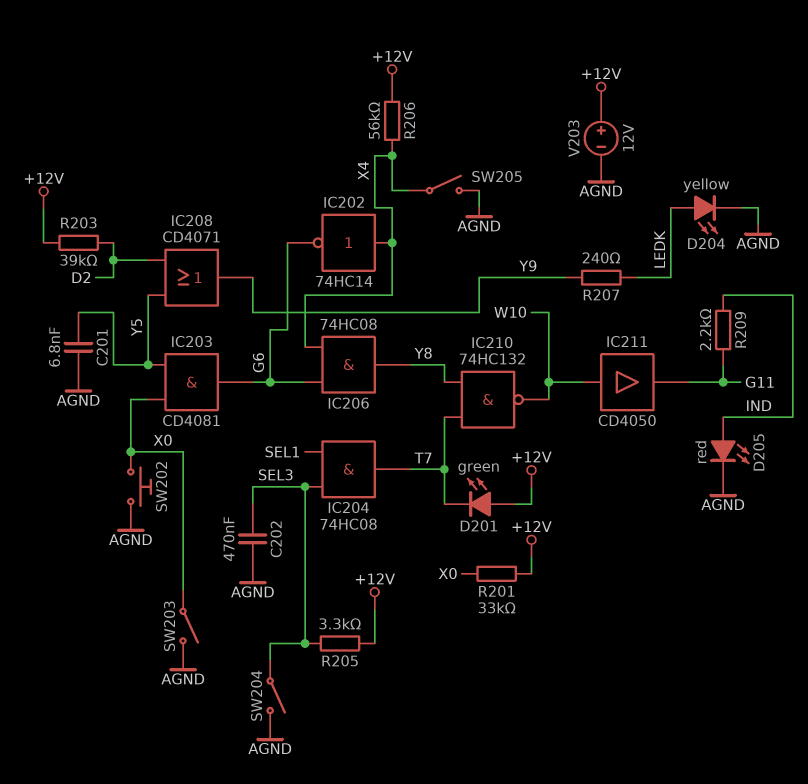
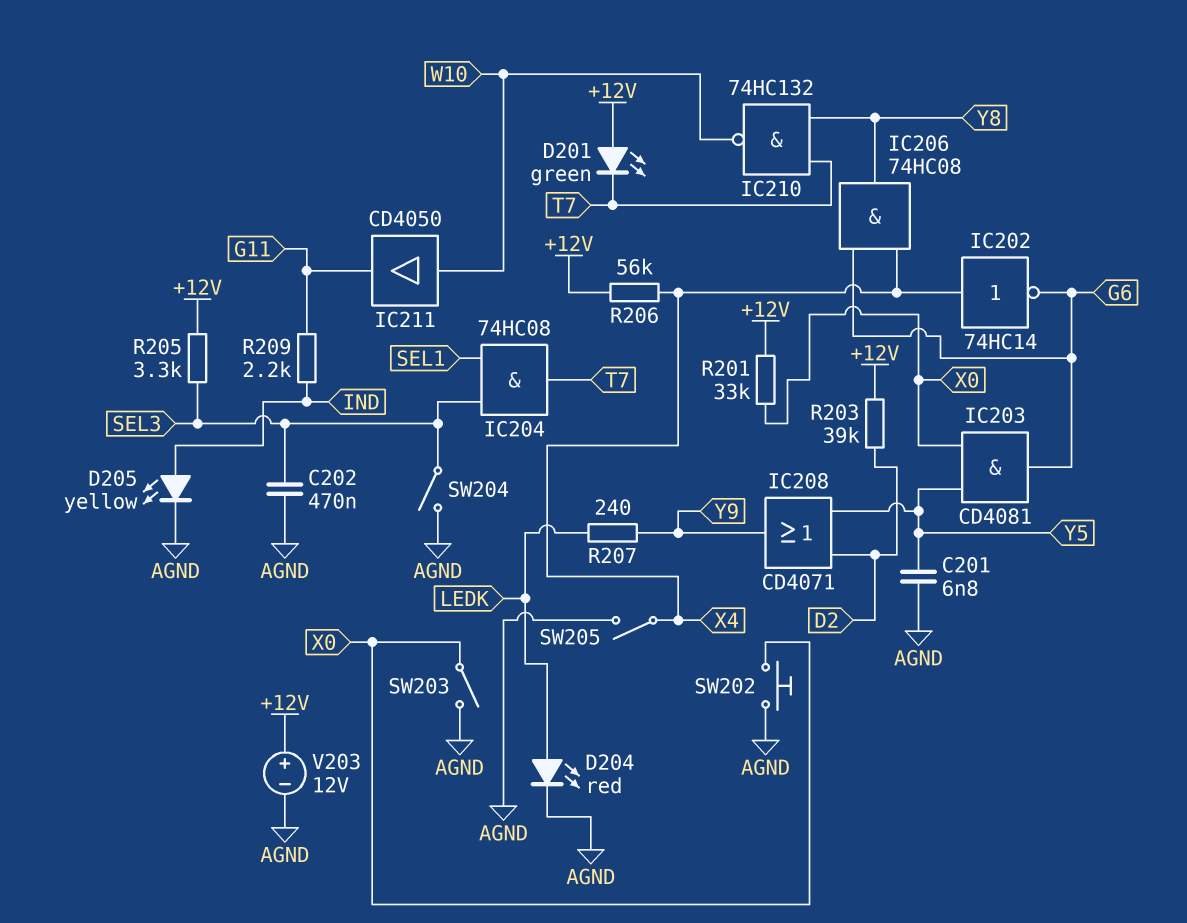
D204: LED yellow (A LEDK, K AGND) -> LED red (A LEDK, K AGND)
D205: LED red (A IND, K AGND) -> LED yellow (A IND, K AGND)

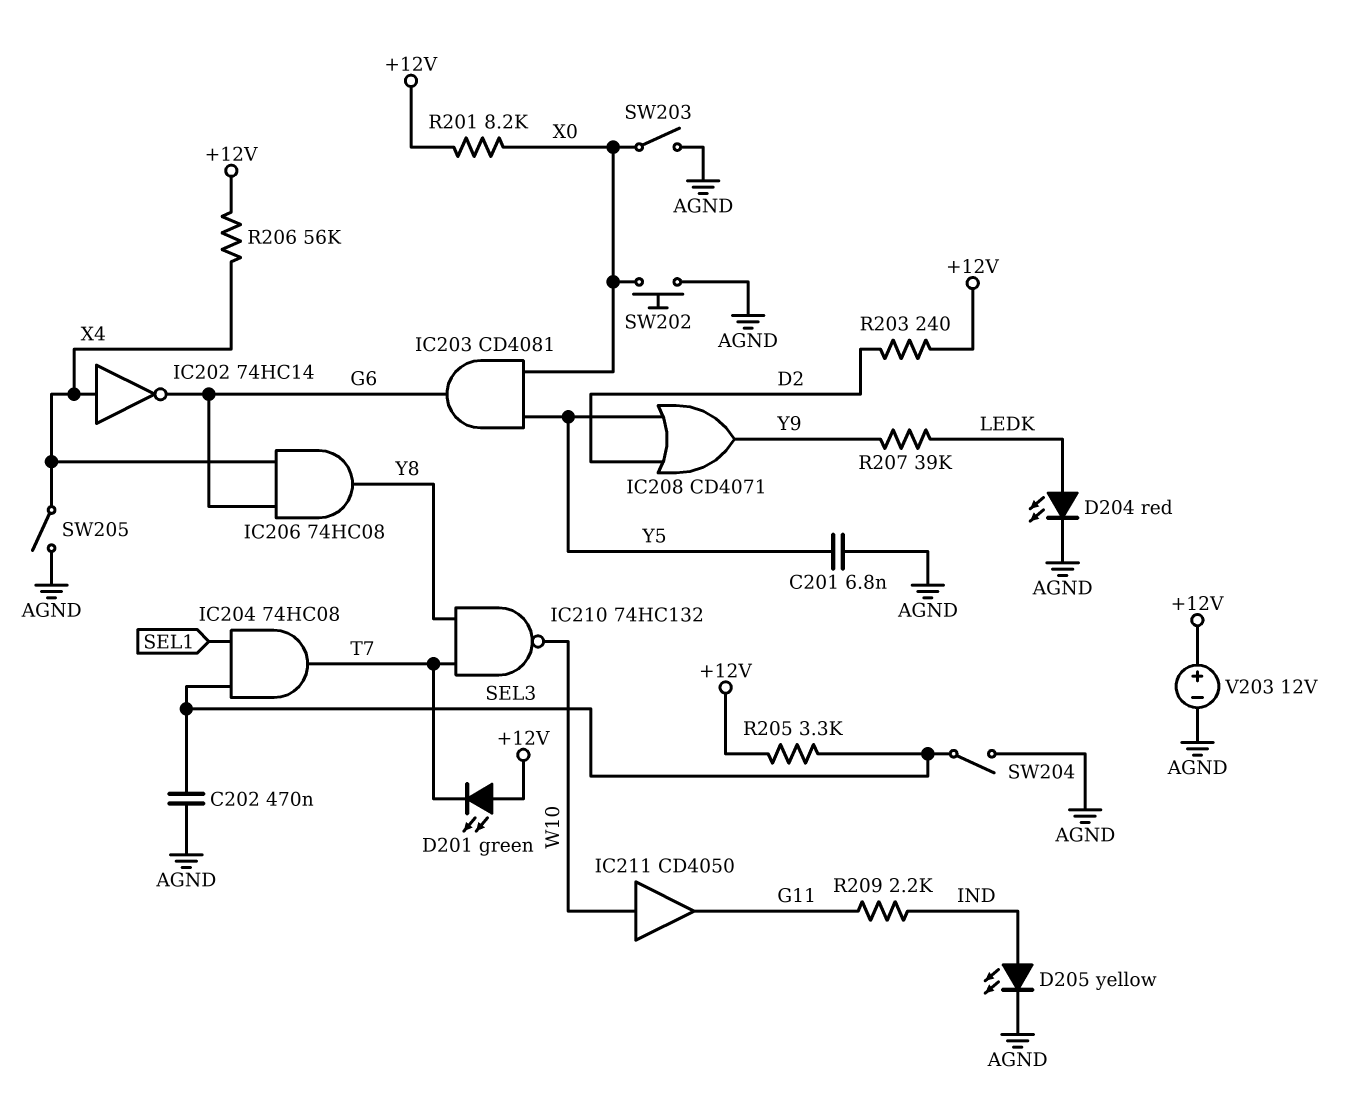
R201: 33k (+12V, X0) -> 8.2k (+12V, X0)
R203: 39k (+12V, D2) -> 240 (+12V, D2)
R207: 240 (LEDK, Y9) -> 39k (LEDK, Y9)

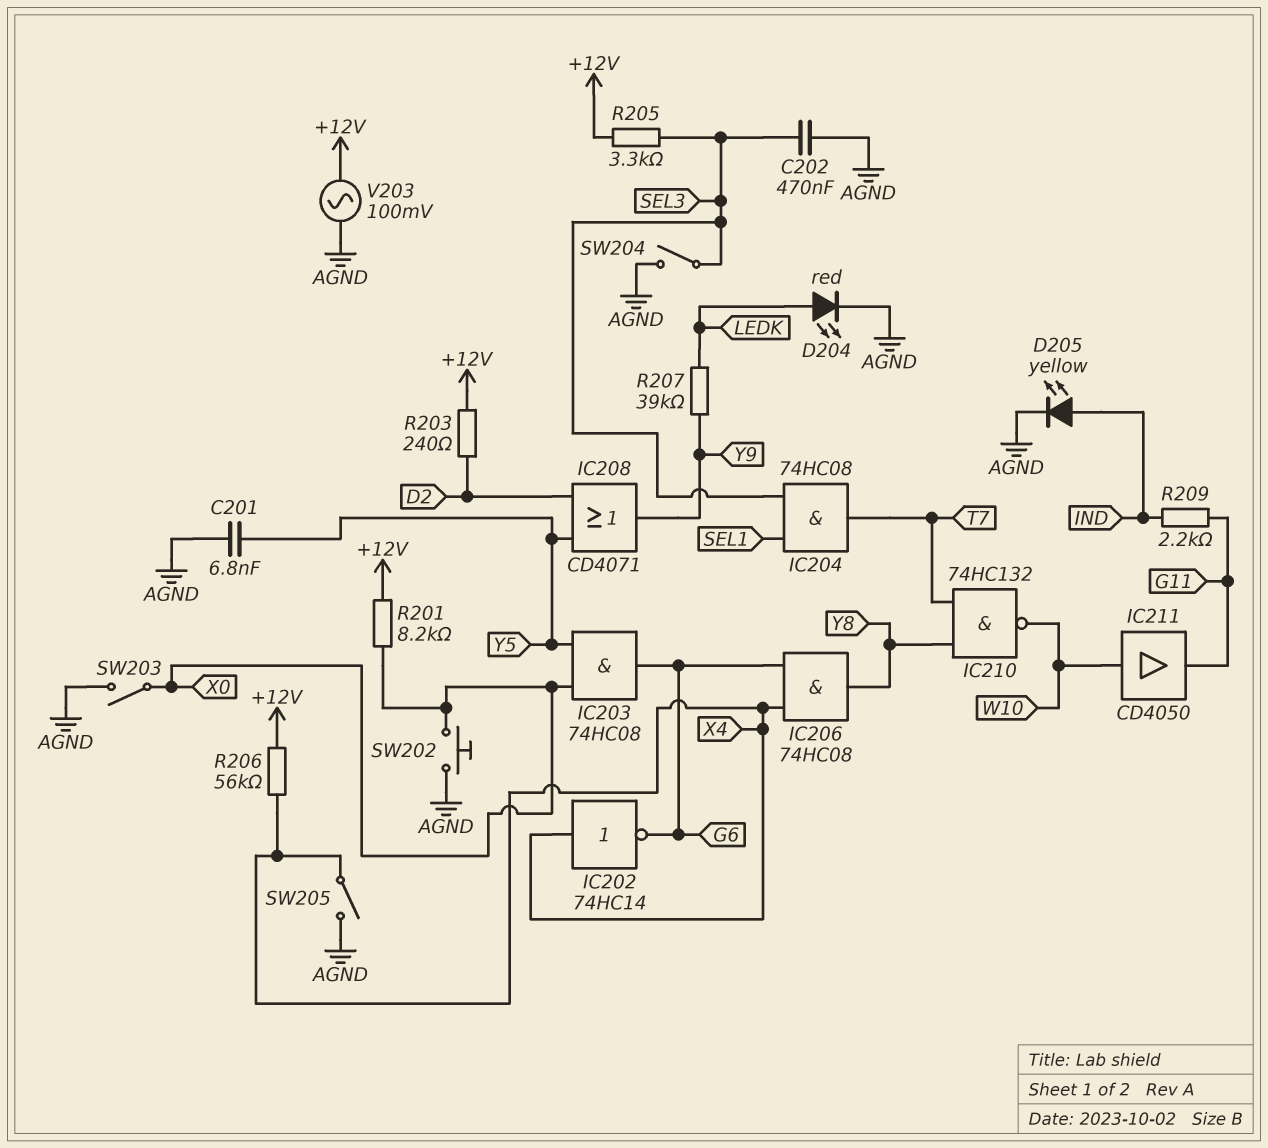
D201: LED green (A +12V, K T7) -> none
IC203: AND CD4081 (in X0, in Y5, out G6) -> AND 74HC08 (in X0, in Y5, out G6)
V203: 12V (plus +12V, minus AGND) -> AC 100mV (+12V, AGND)

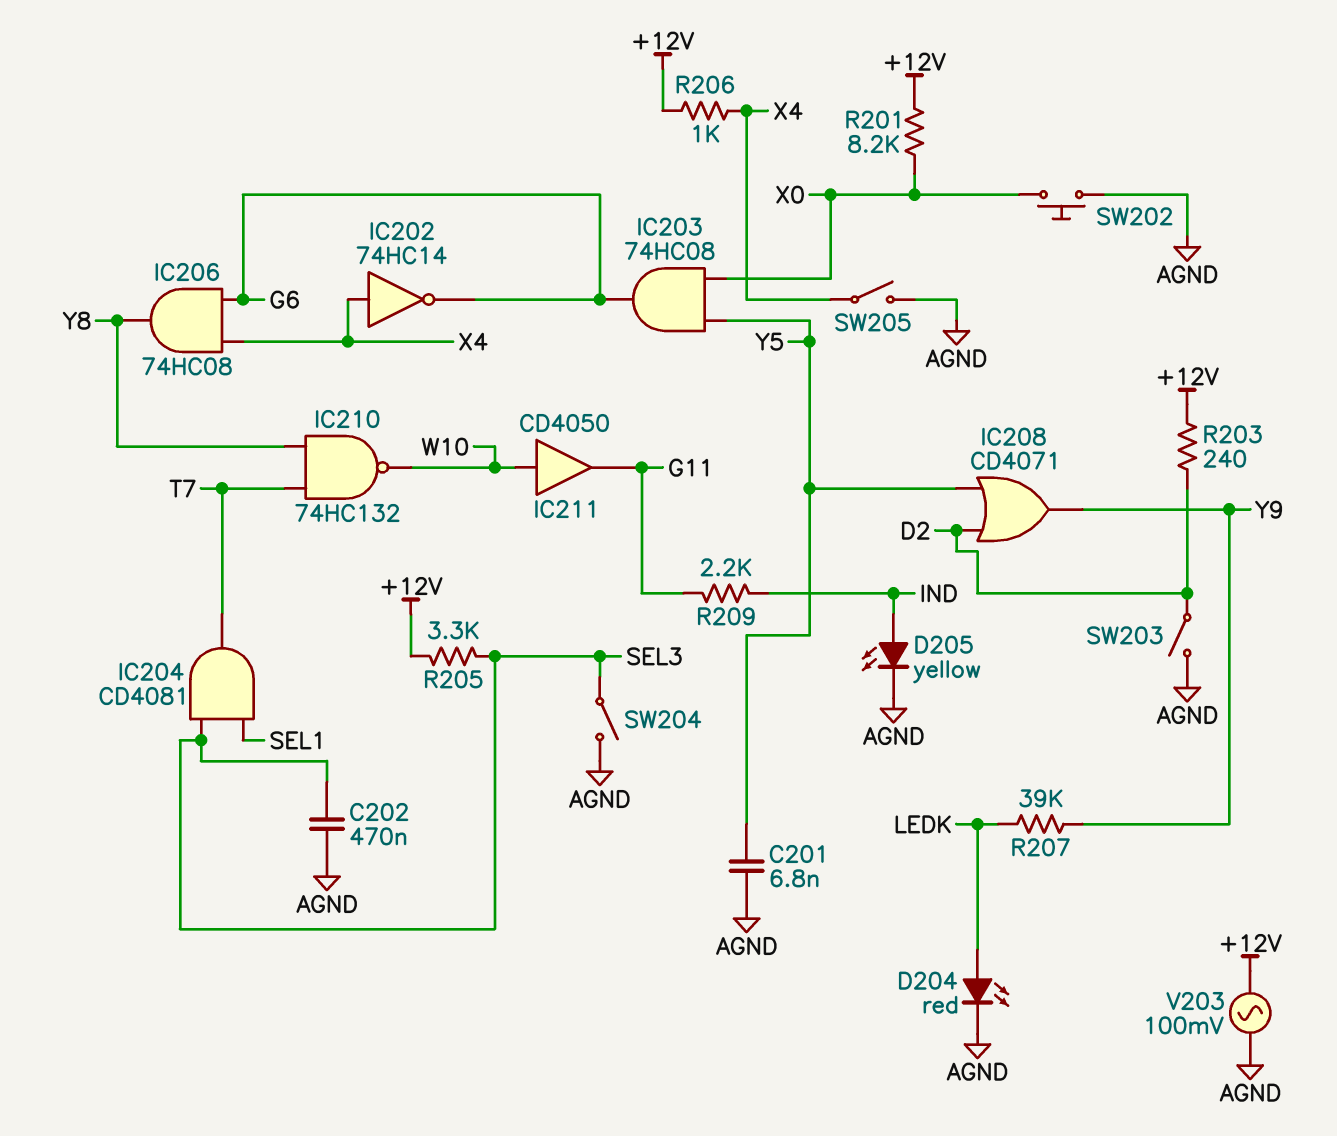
IC204: AND 74HC08 (in SEL1, in SEL3, out T7) -> AND CD4081 (in SEL1, in SEL3, out T7)
R206: 56k (+12V, X4) -> 1k (+12V, X4)
SW203: switch (AGND, X0) -> switch (AGND, D2)

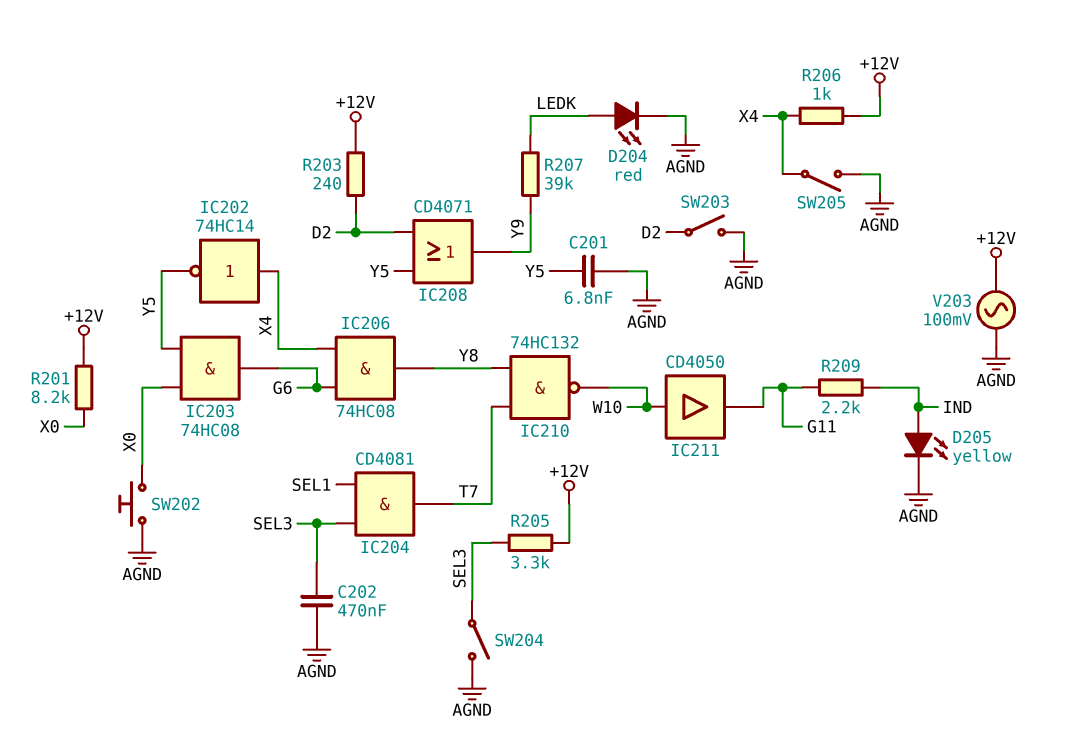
IC202: NOT 74HC14 (in X4, out G6) -> NOT 74HC14 (in X4, out Y5)

